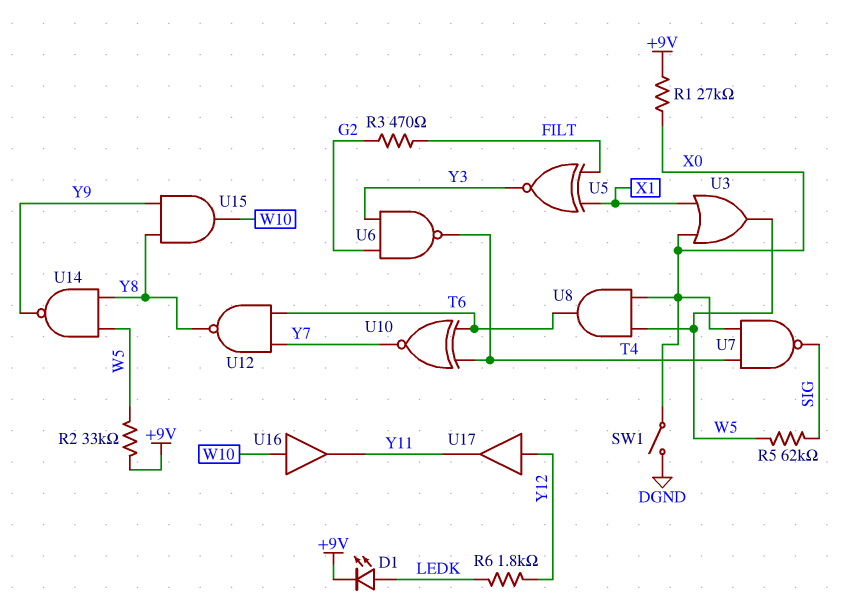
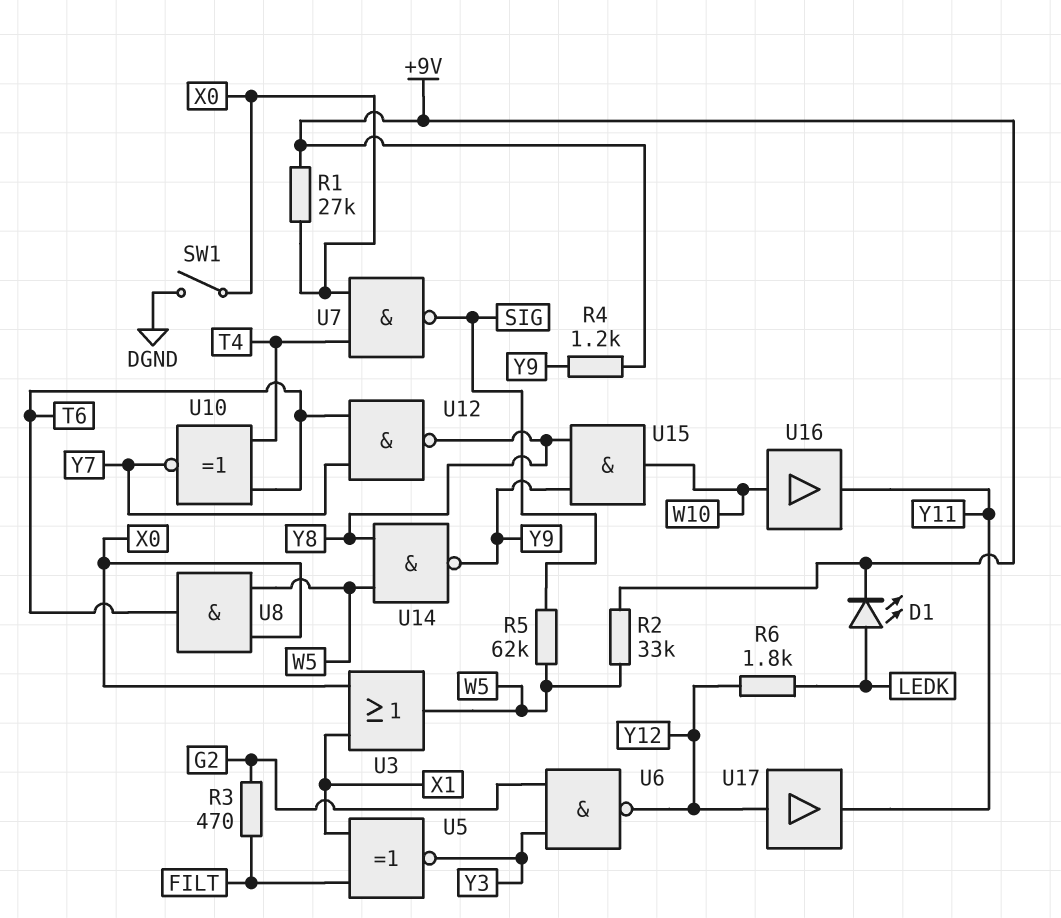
R4: none -> 1.2k (+9V, Y9)
U6: NAND (in G2, in Y3, out T4) -> NAND (in G2, in Y3, out Y12)

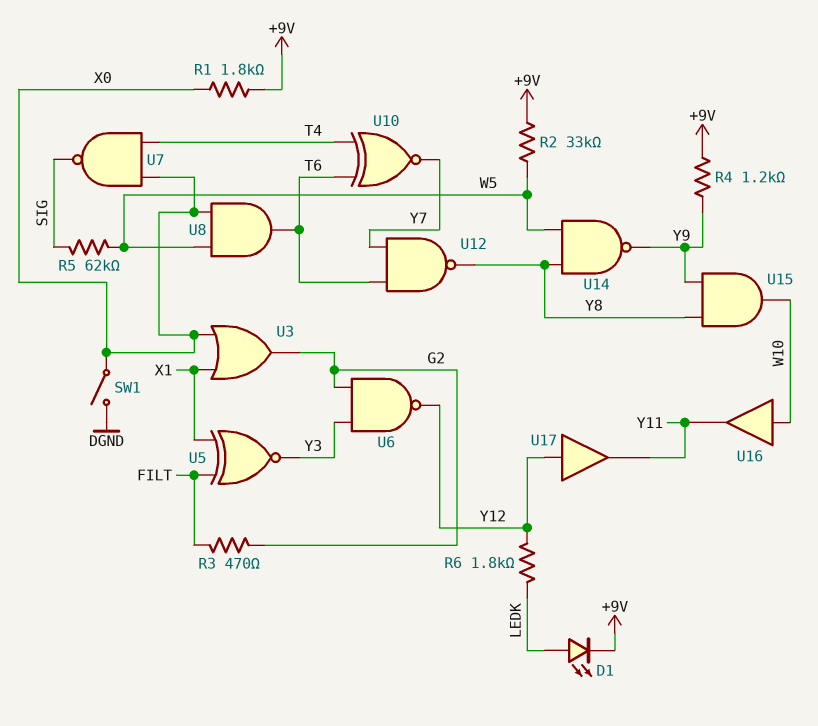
R1: 27k (+9V, X0) -> 1.8k (+9V, X0)
U3: OR (in X0, in X1, out W5) -> OR (in X0, in X1, out G2)

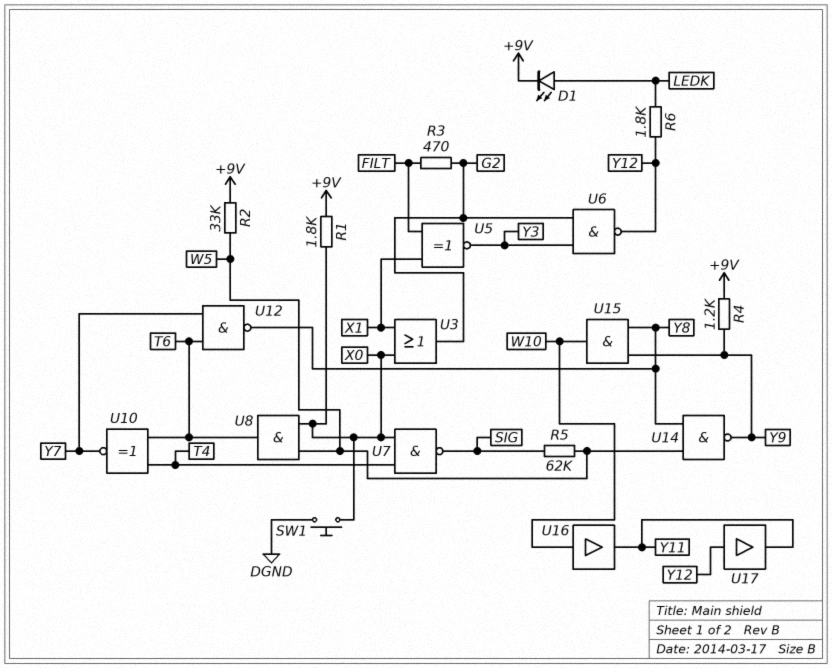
SW1: switch (DGND, X0) -> button (DGND, X0)

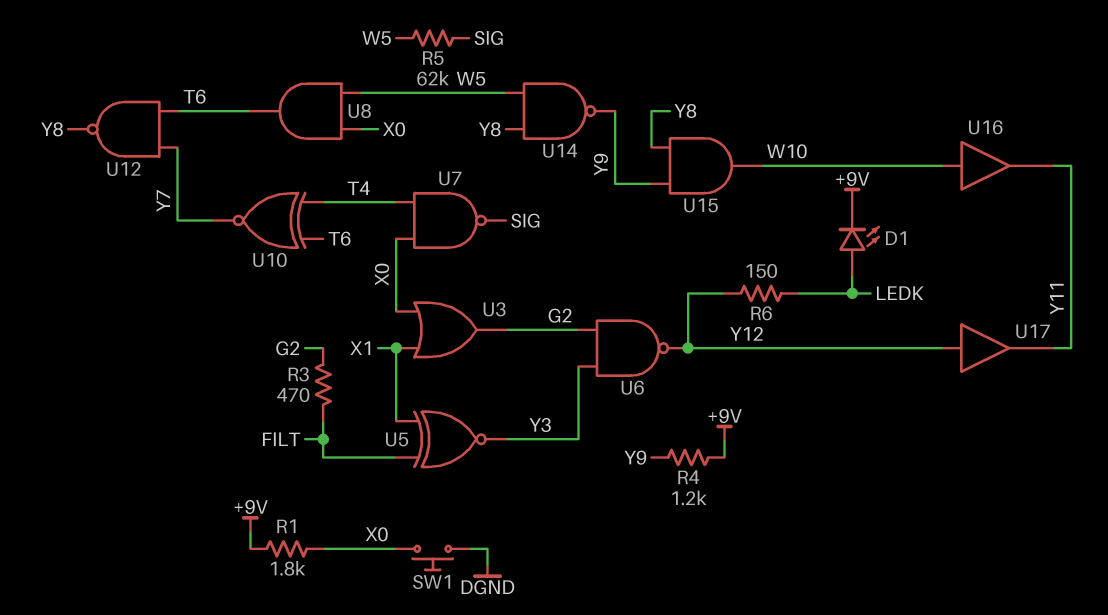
R2: 33k (+9V, W5) -> none
R6: 1.8k (LEDK, Y12) -> 150 (LEDK, Y12)

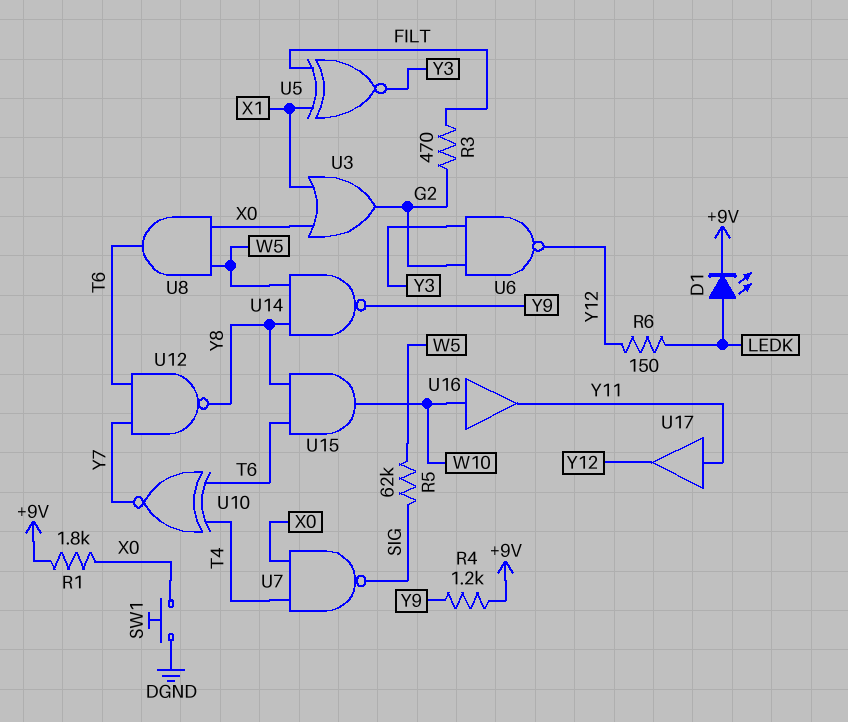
U15: AND (in Y8, in Y9, out W10) -> AND (in T6, in Y8, out W10)
U17: buffer (in Y12, out Y11) -> buffer (in Y11, out Y12)

